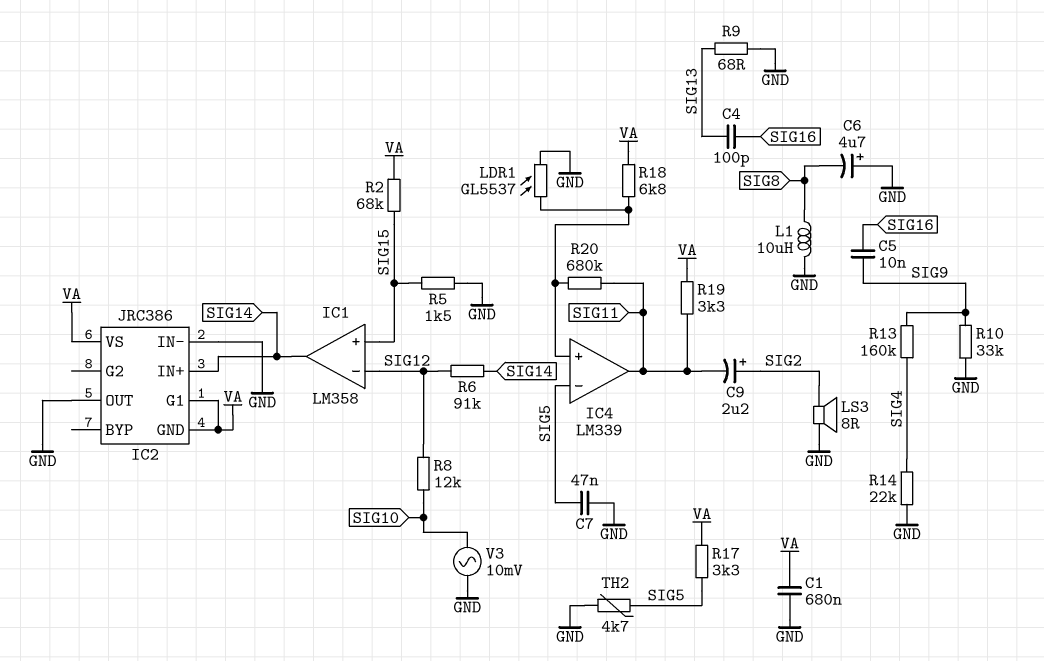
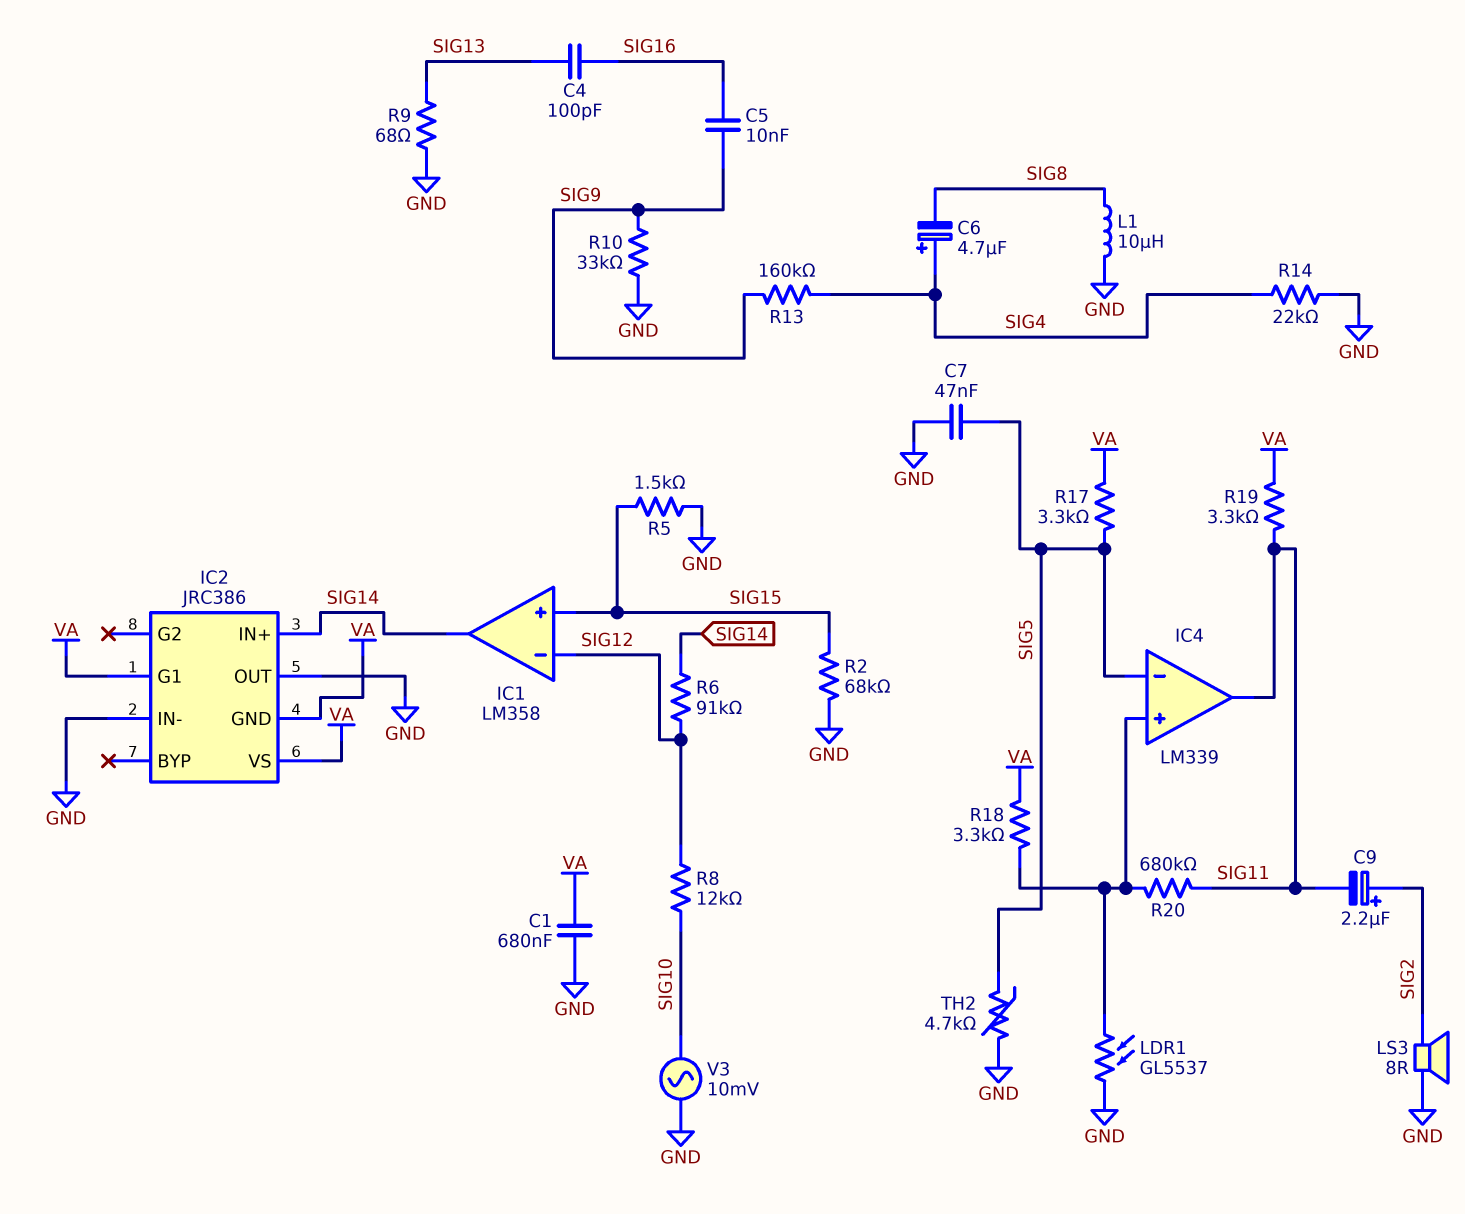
C6: 4.7uF (plus GND, minus SIG8) -> 4.7uF (plus SIG4, minus SIG8)
R2: 68k (SIG15, VA) -> 68k (GND, SIG15)
R18: 6.8k (IC4/in+, VA) -> 3.3k (IC4/in+, VA)

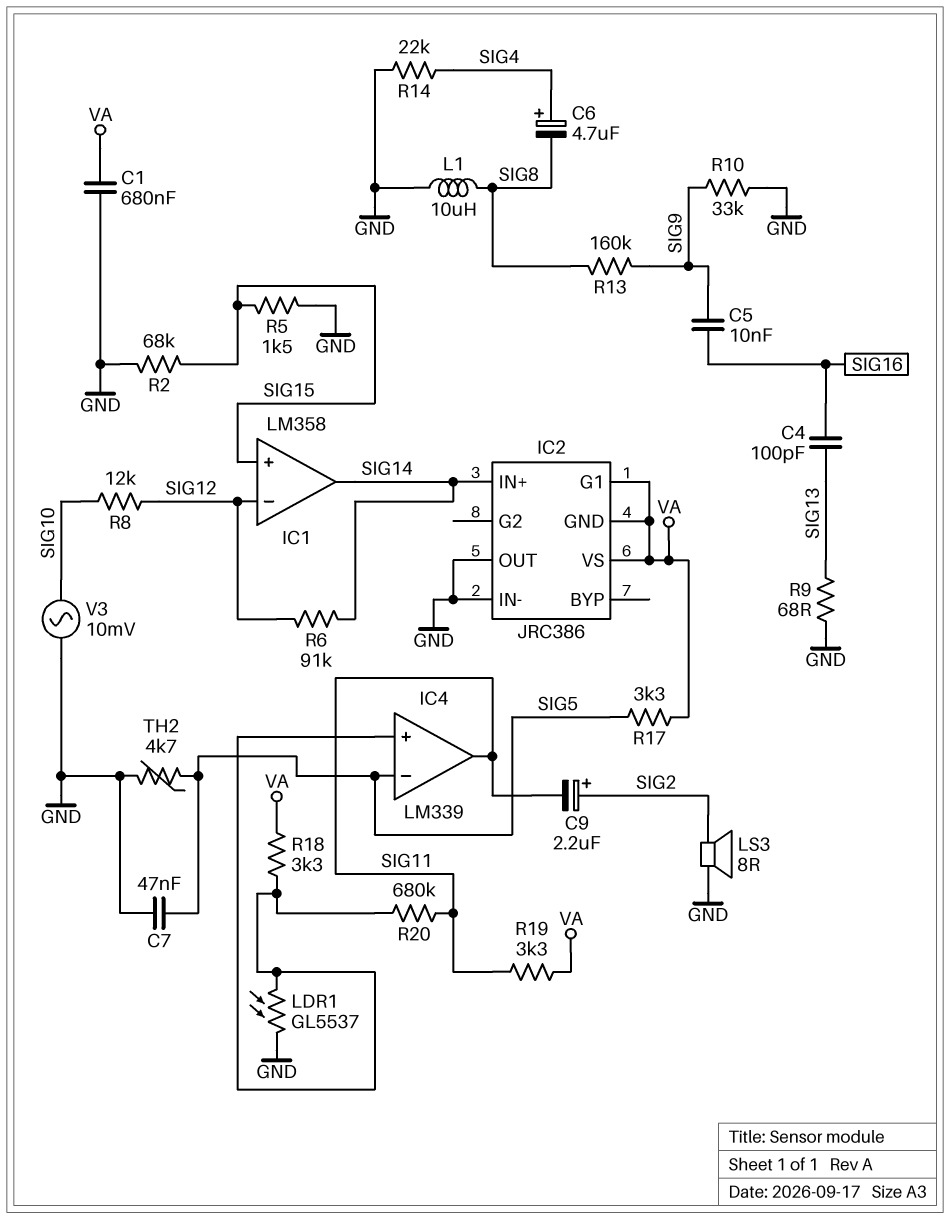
R13: 160k (SIG4, SIG9) -> 160k (SIG8, SIG9)

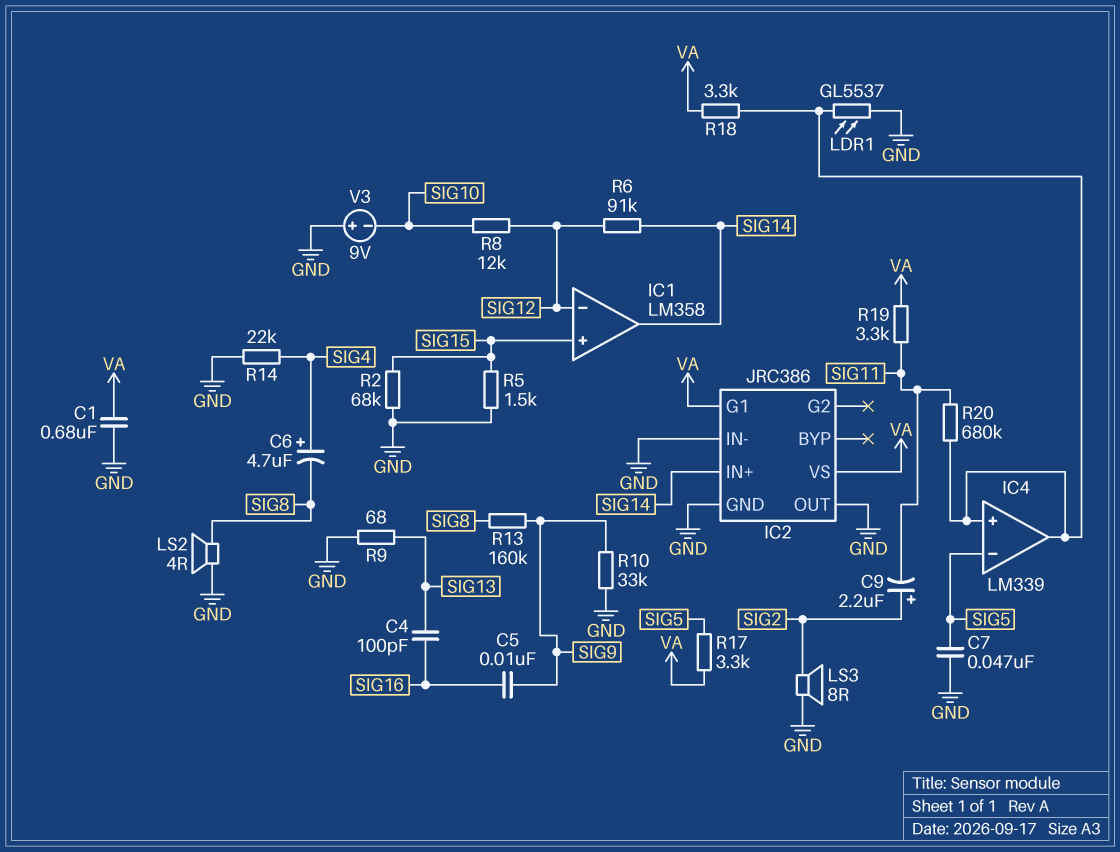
IC2 pin GND: VA -> GND
IC4 pin out: SIG11 -> IC4/in+
L1: 10uH (GND, SIG8) -> none
LS2: none -> speaker 4R (GND, SIG8)
TH2: 4.7k (GND, SIG5) -> none
V3: AC 10mV (GND, SIG10) -> 9V (plus GND, minus SIG10)

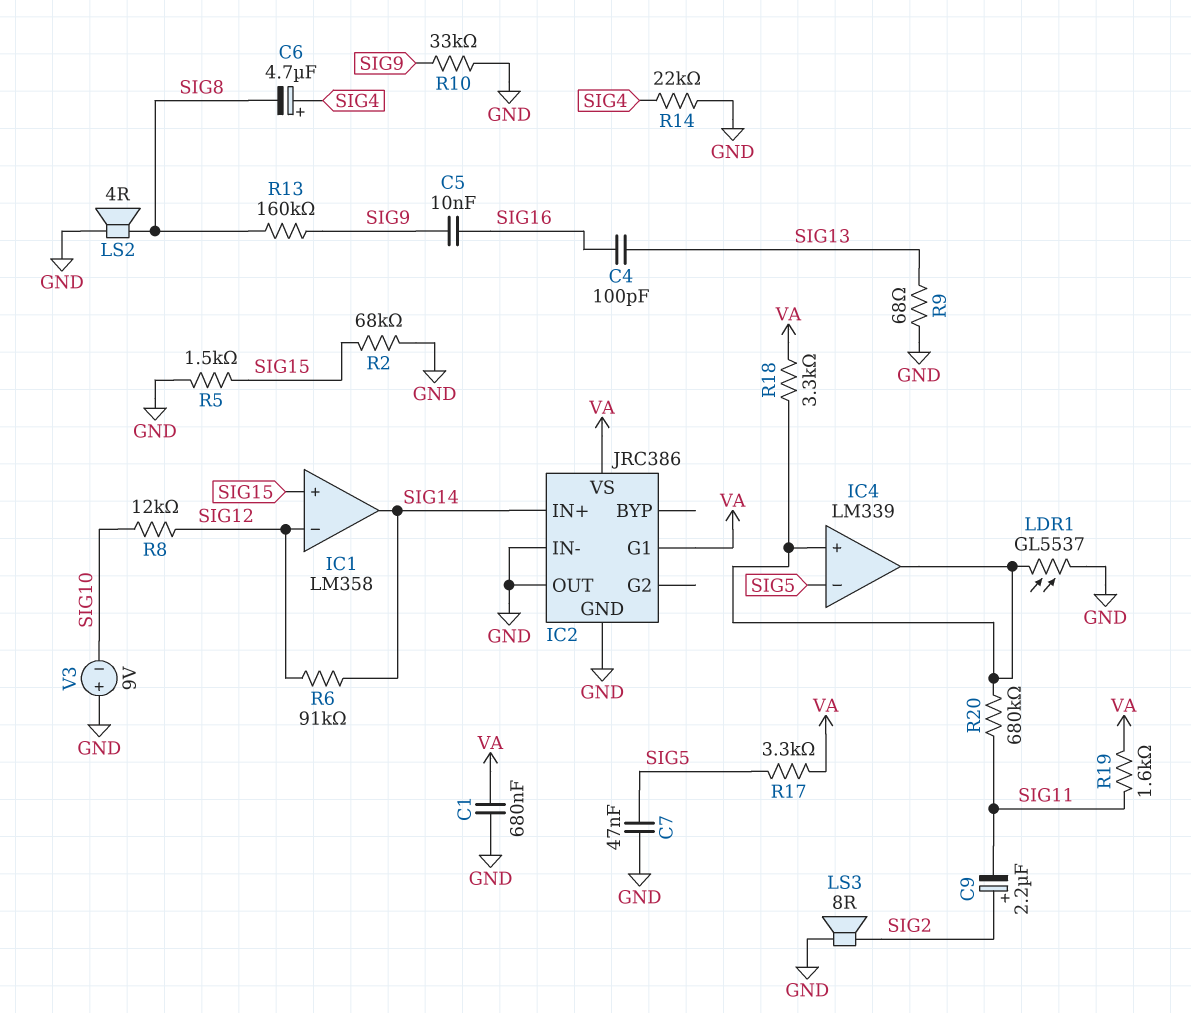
R19: 3.3k (SIG11, VA) -> 1.6k (SIG11, VA)

